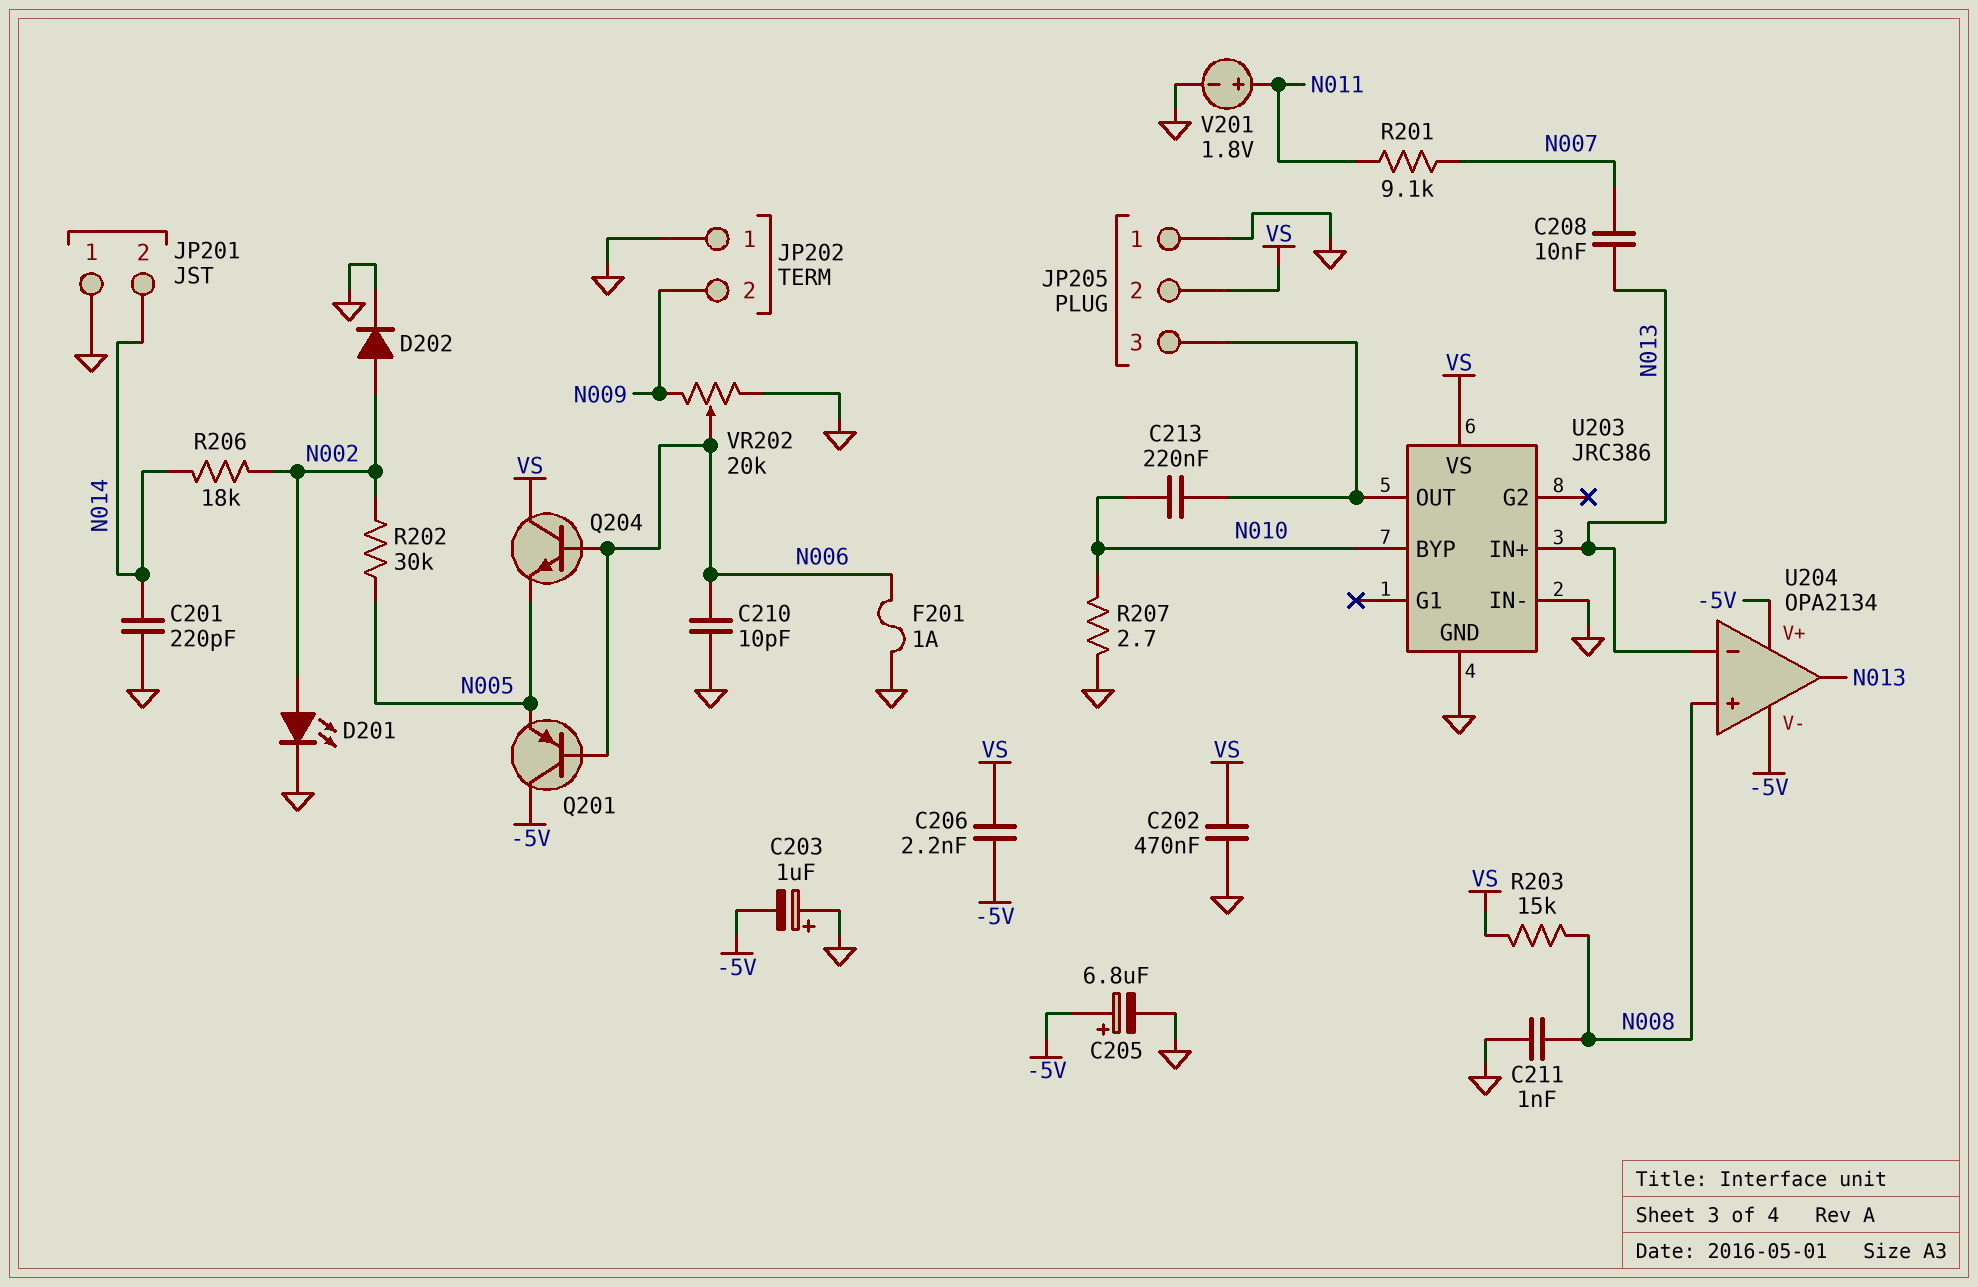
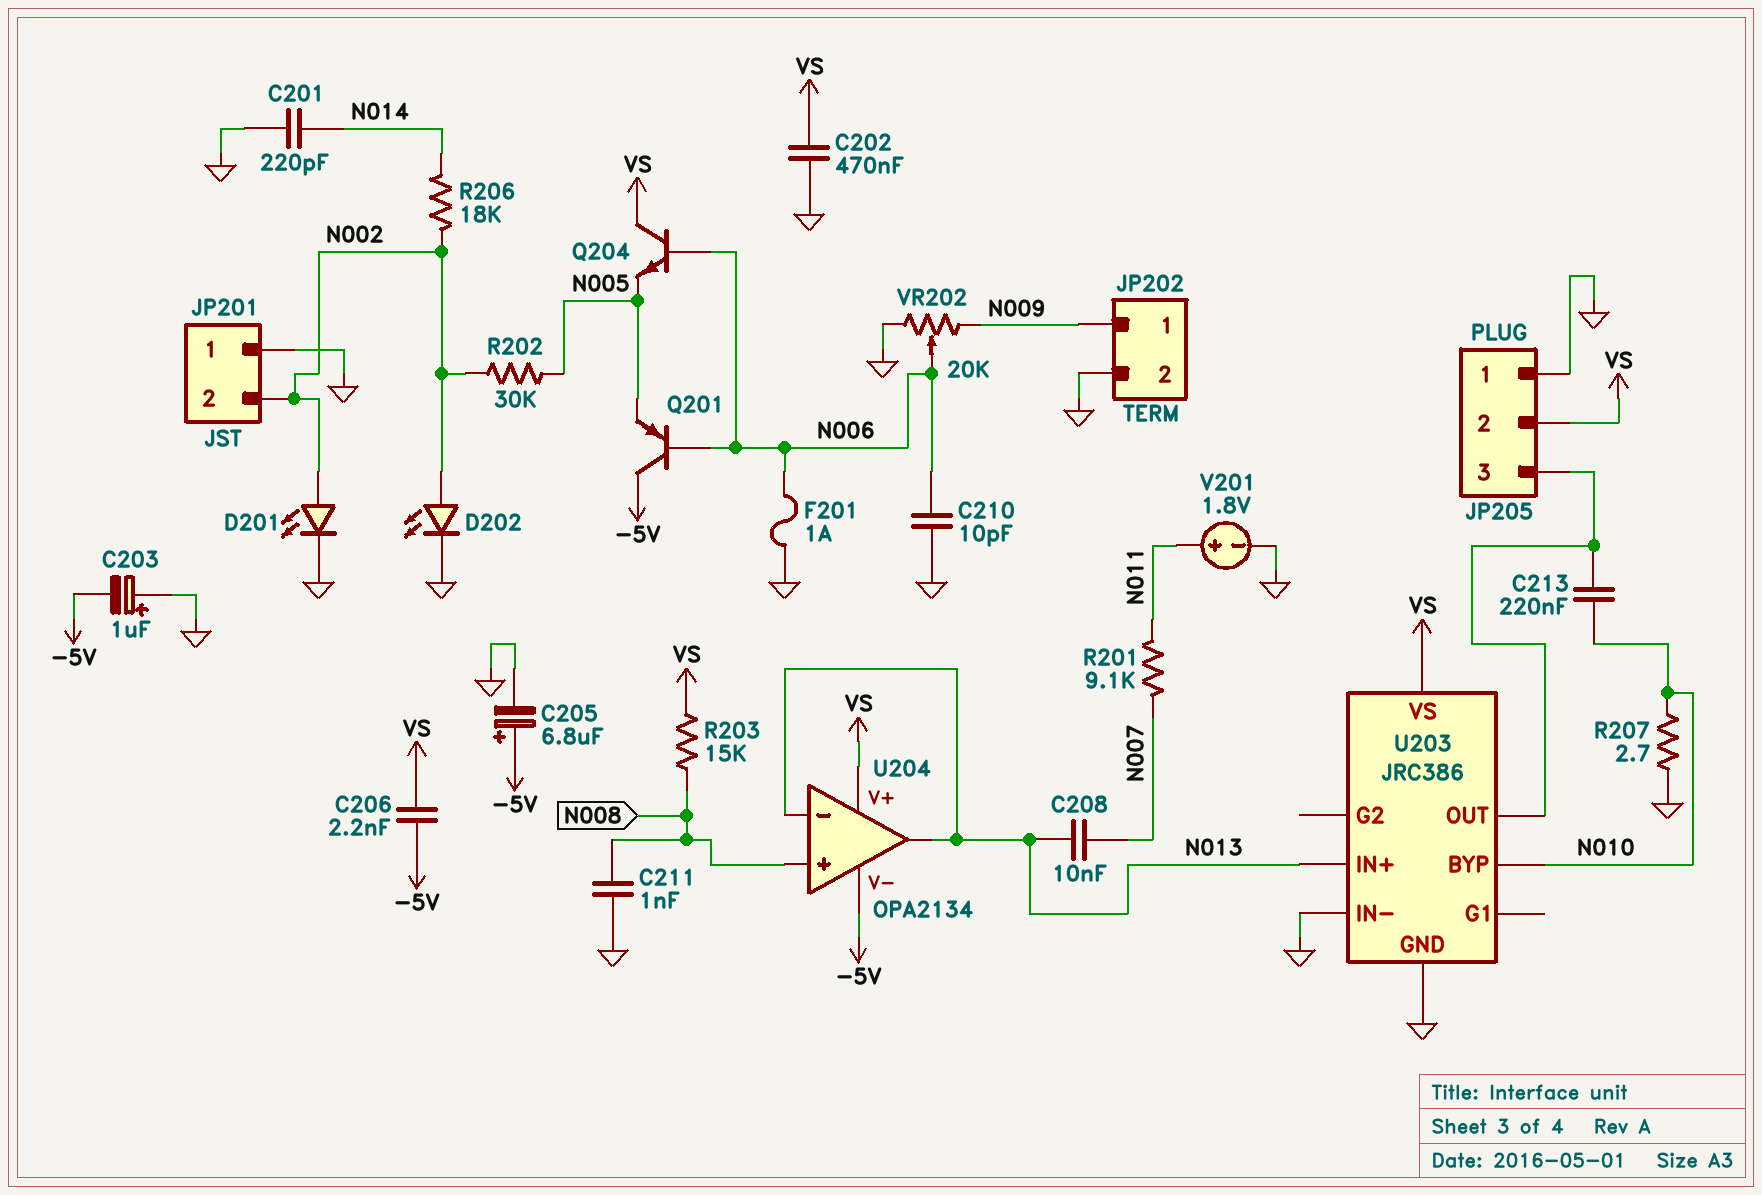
D202: diode (A N002, K GND) -> LED (A N002, K GND)
JP201 pin 2: N014 -> N002
JP202 pin 1: GND -> N009
JP202 pin 2: N009 -> GND
U204 pin V+: -5V -> VS

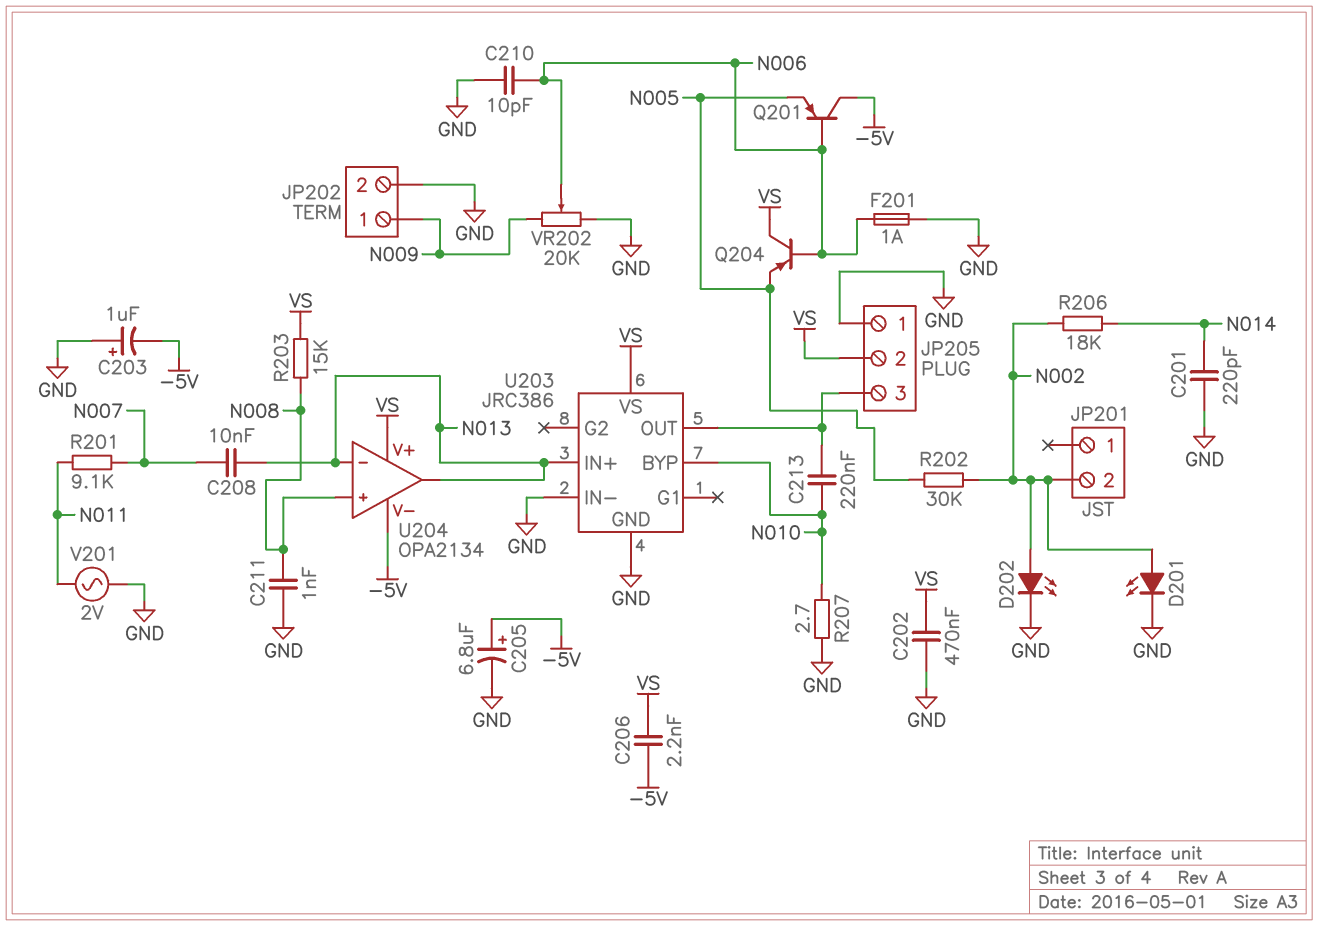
JP201 pin 1: GND -> none
Q204: NPN (B N006, C VS, E N005) -> PNP (B N006, C VS, E N005)
V201: 1.8V (plus N011, minus GND) -> AC 2V (GND, N011)

